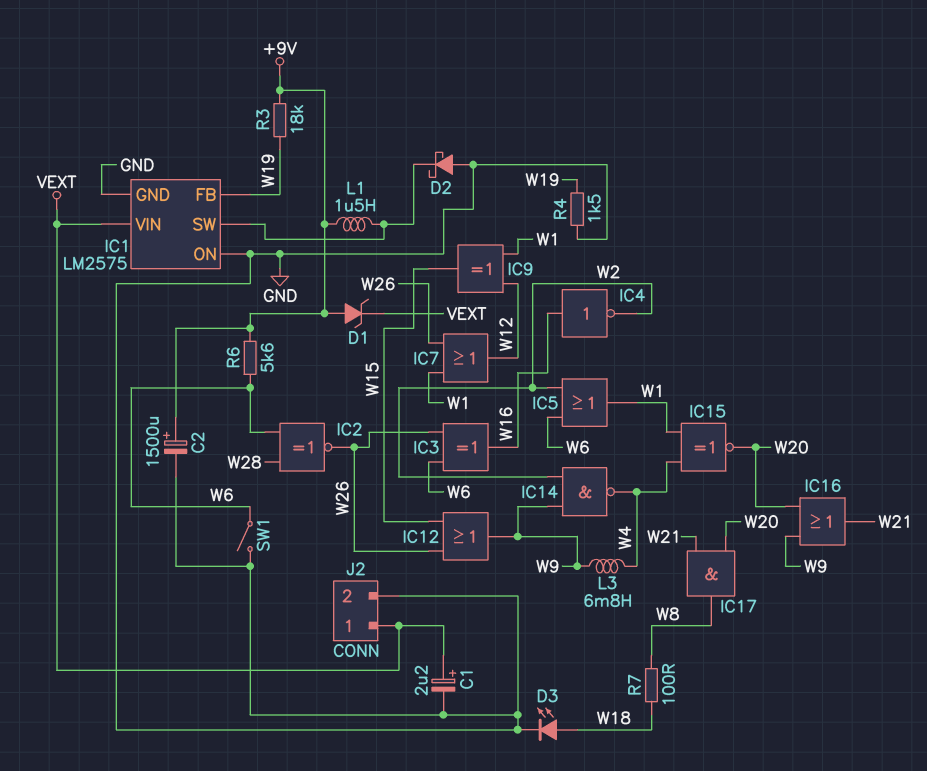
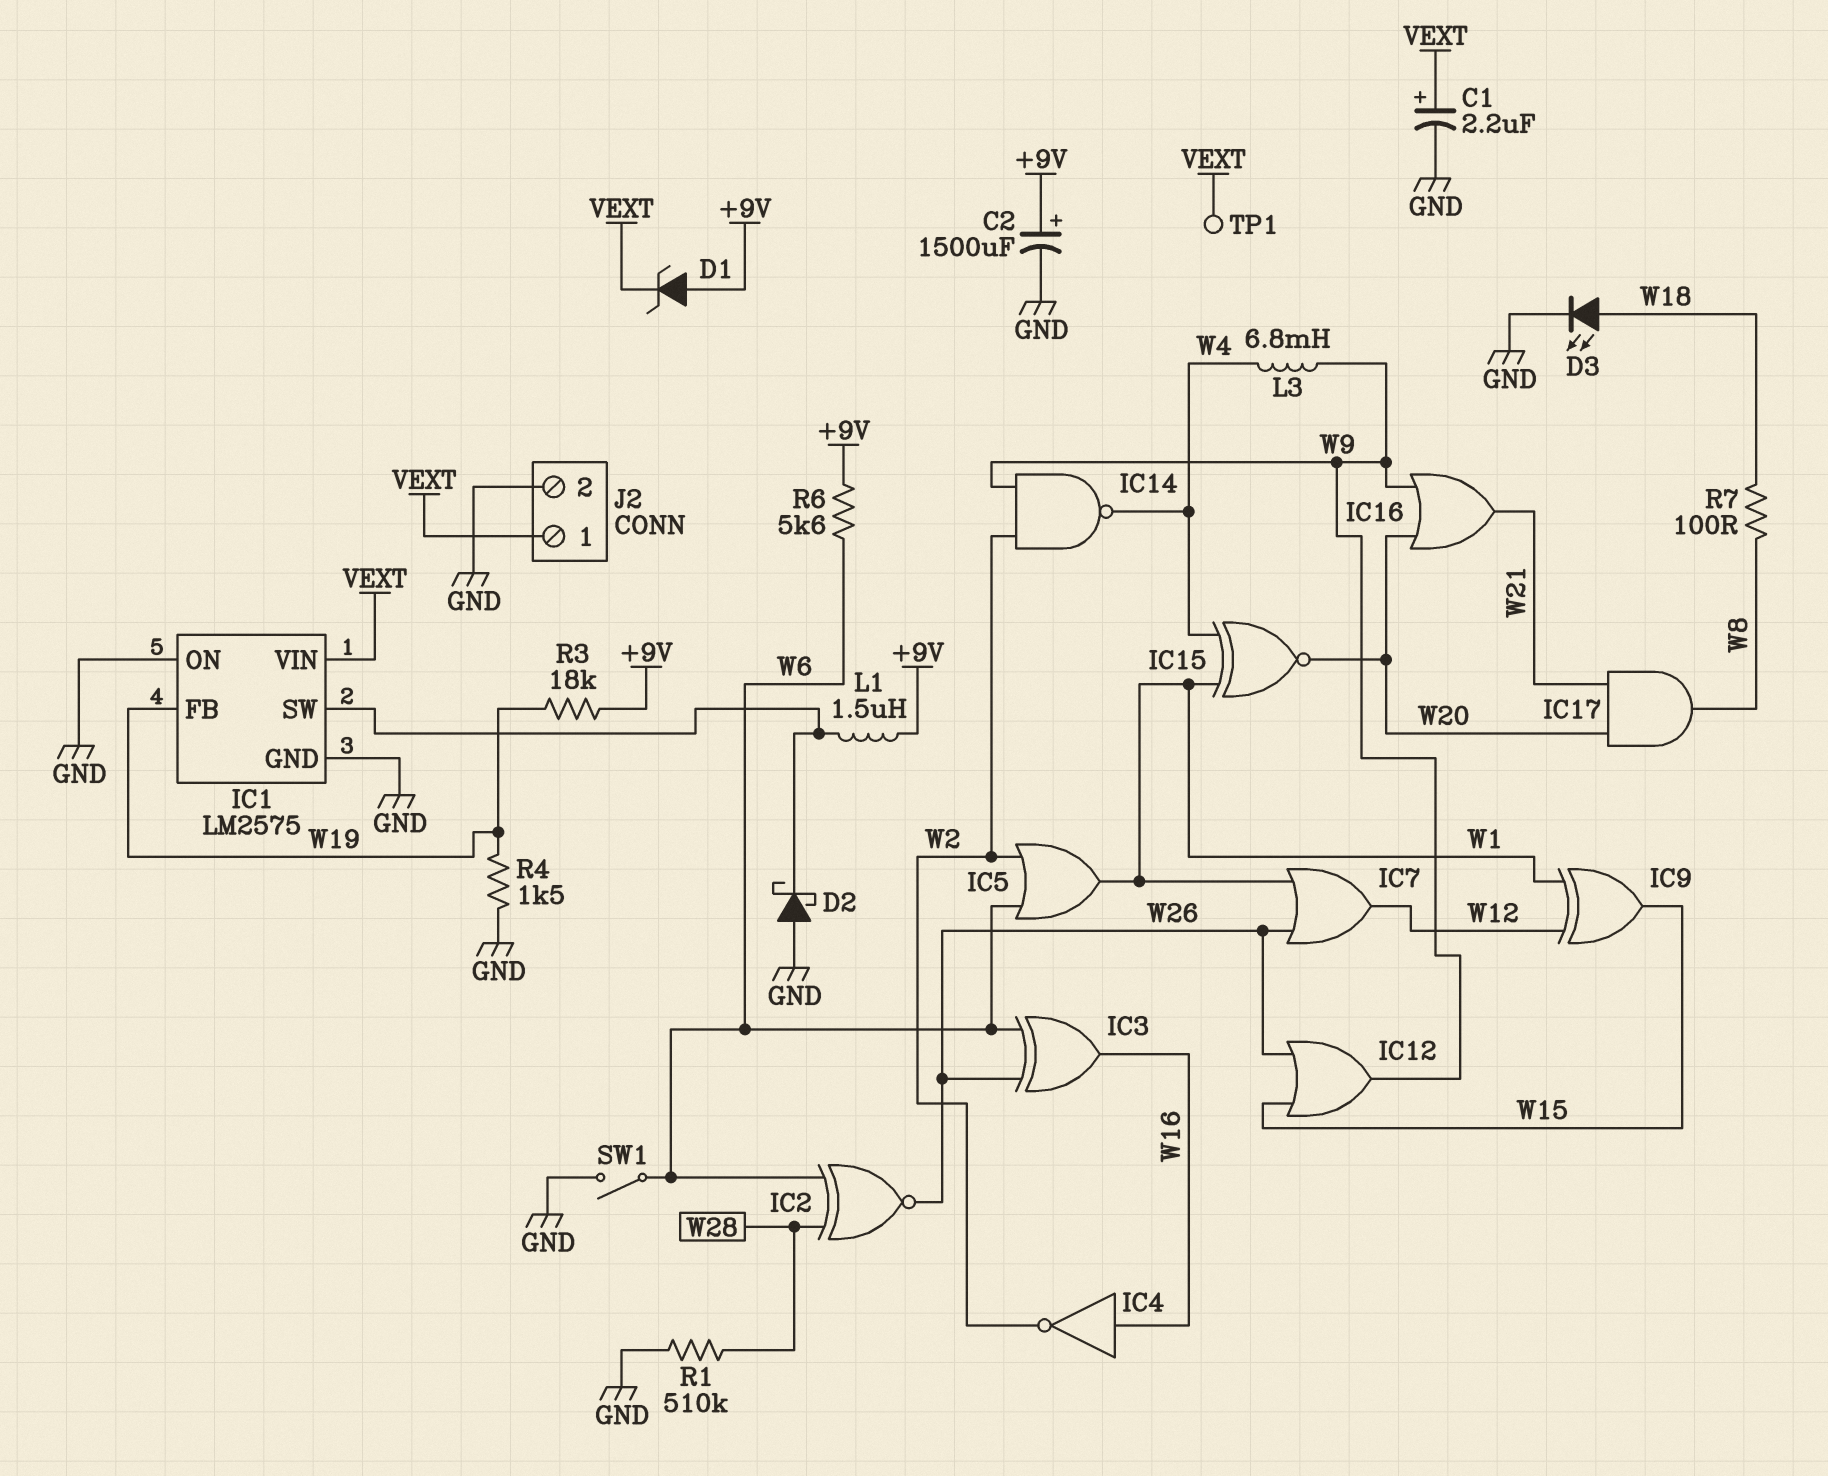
R1: none -> 510k (GND, W28)
TP1: none -> test point (VEXT)

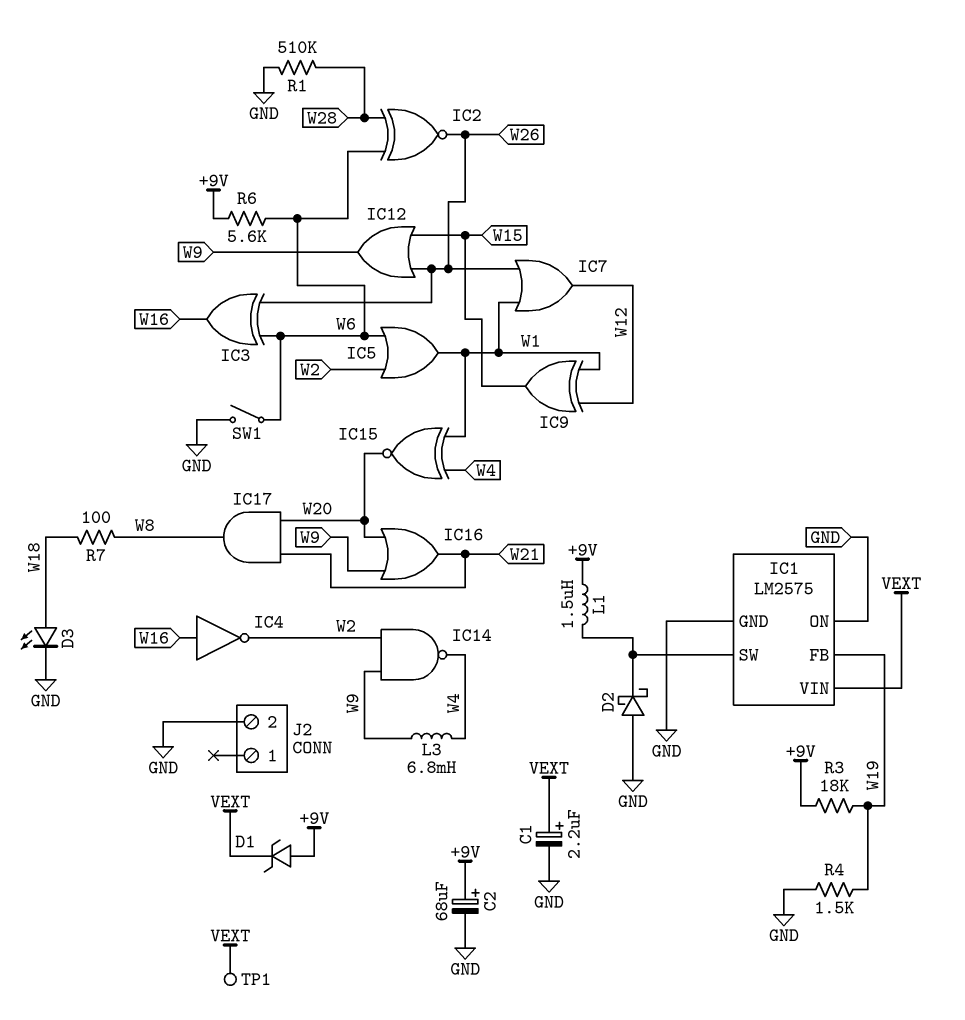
C2: 1500uF (plus +9V, minus GND) -> 68uF (plus +9V, minus GND)
J2 pin 1: VEXT -> none

